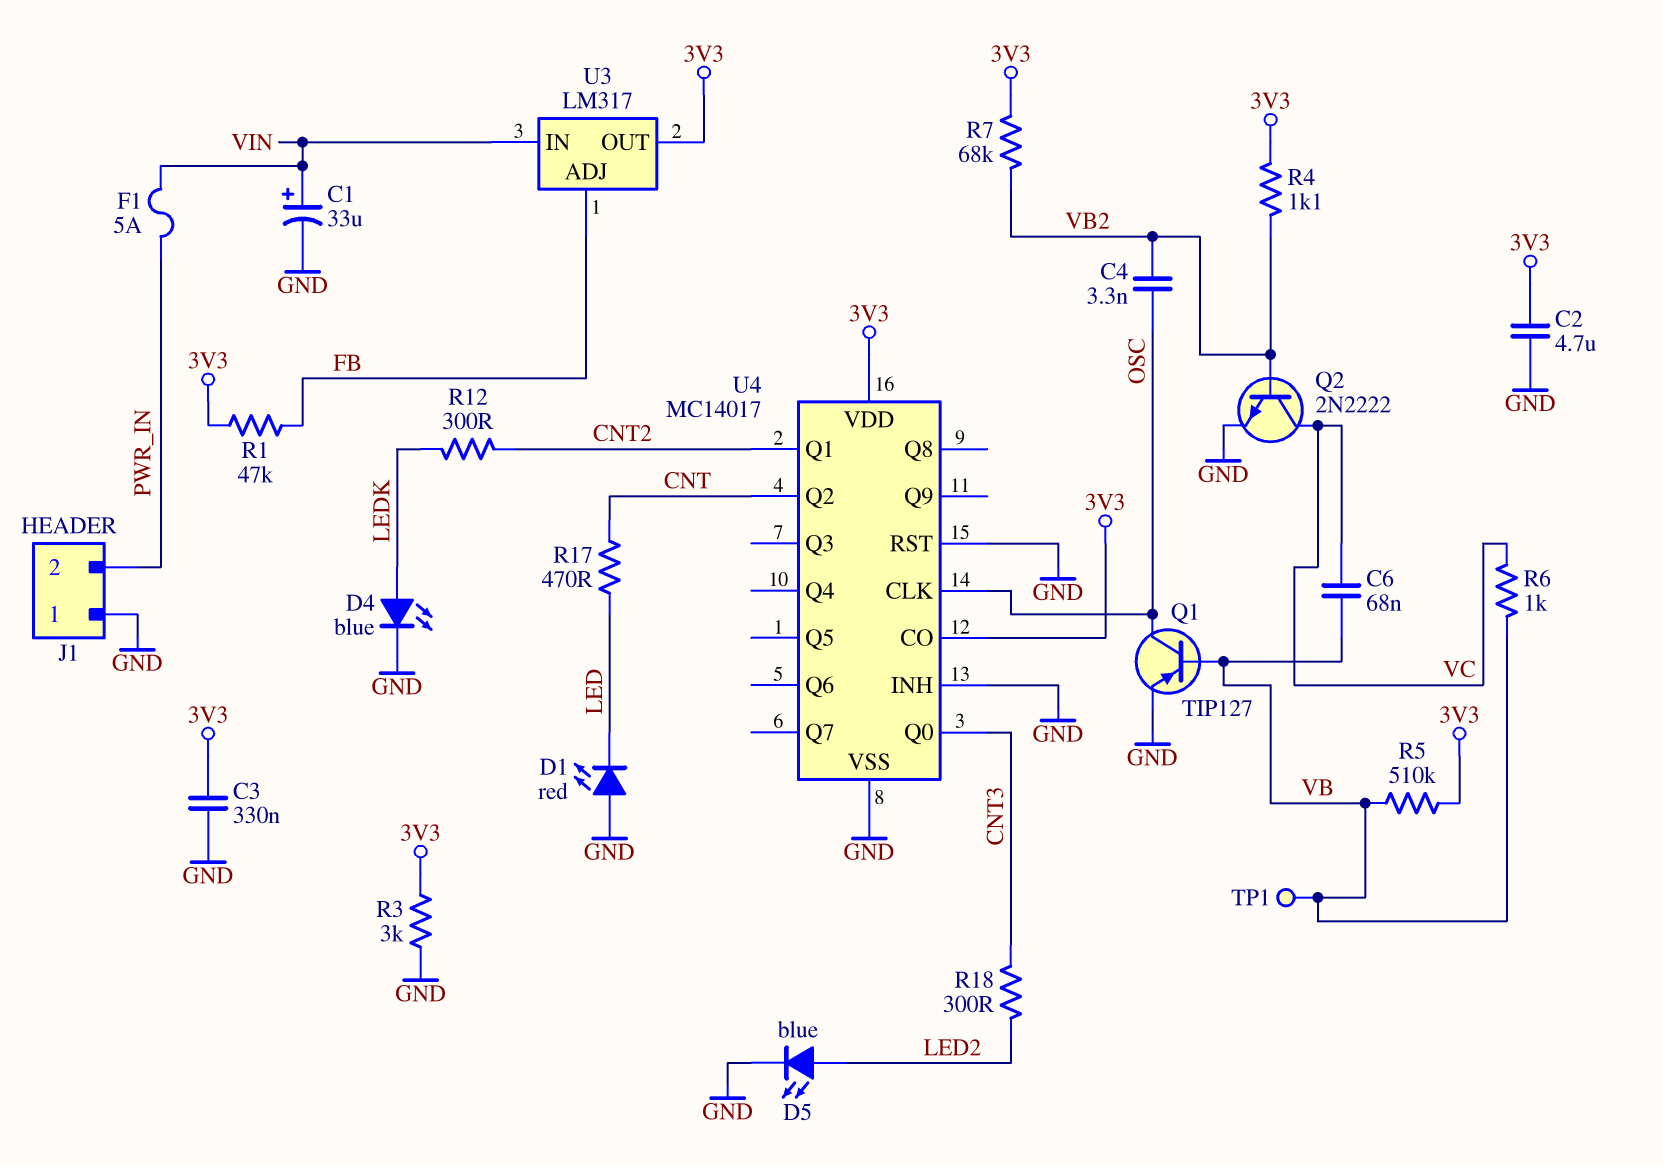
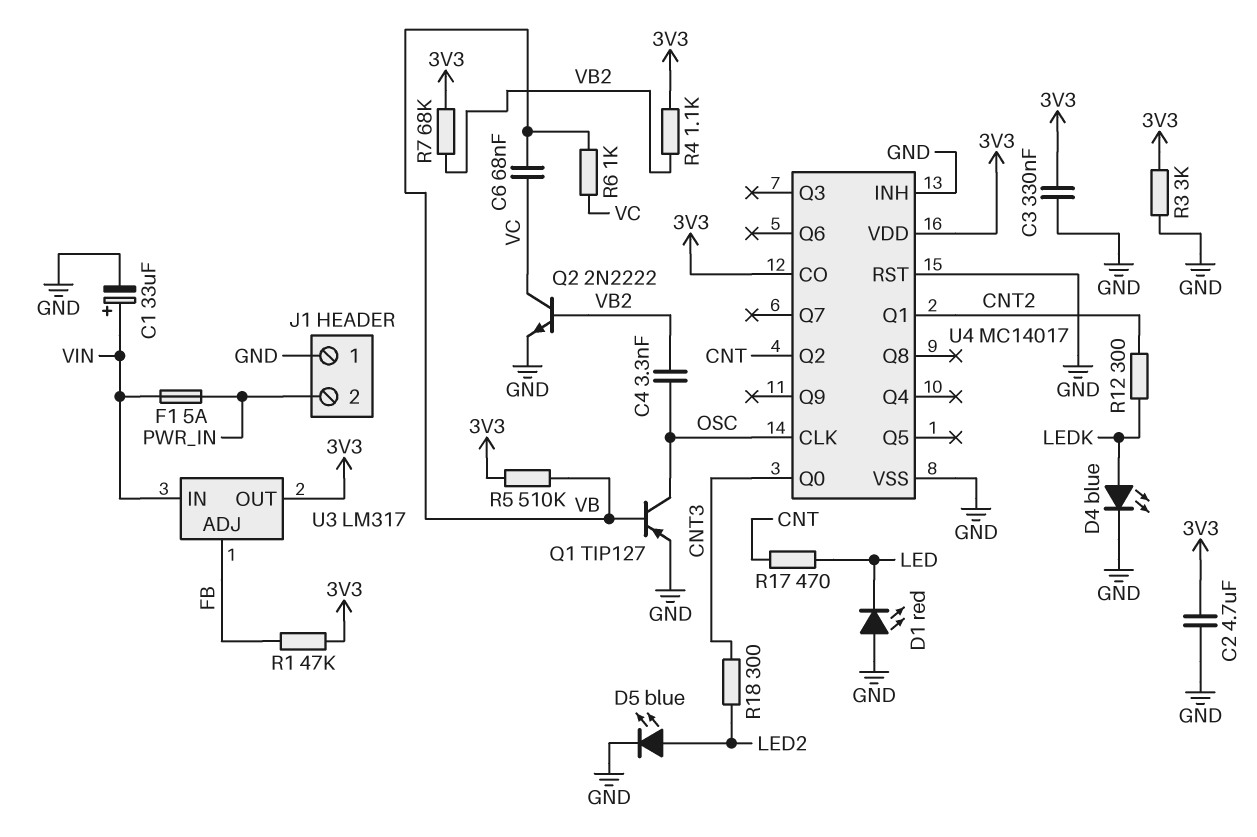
TP1: test point (VB) -> none

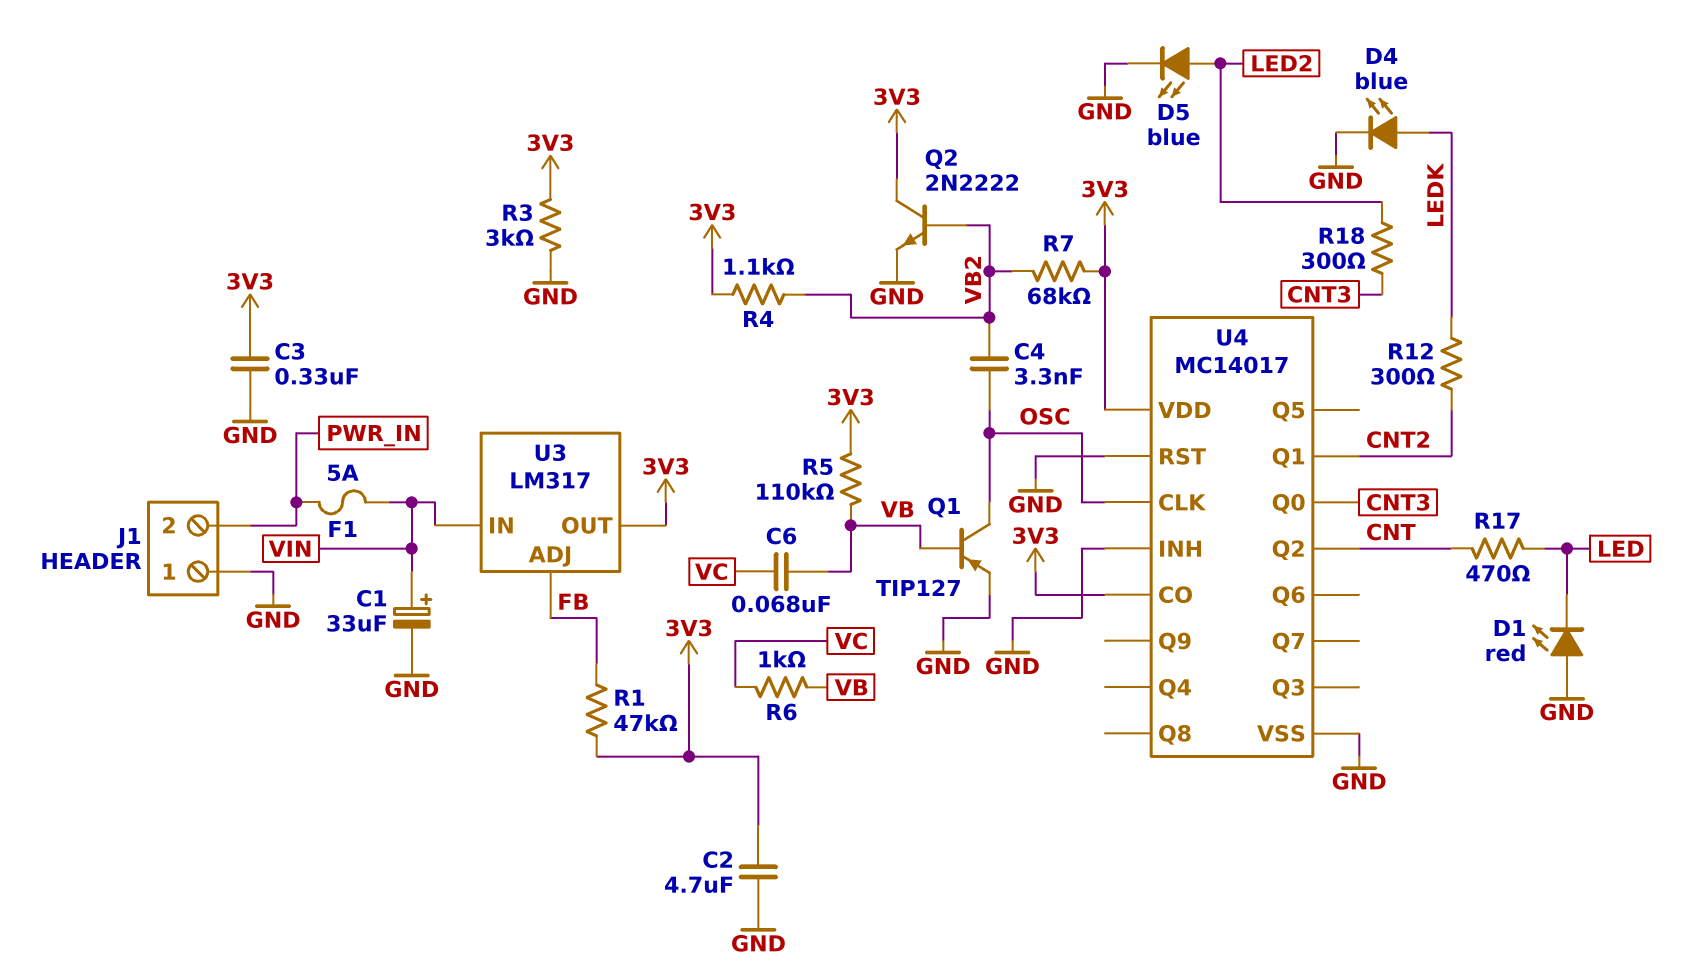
Q2: NPN 2N2222 (B VB2, C VC, E GND) -> NPN 2N2222 (B VB2, C 3V3, E GND)
R5: 510k (3V3, VB) -> 110k (3V3, VB)

